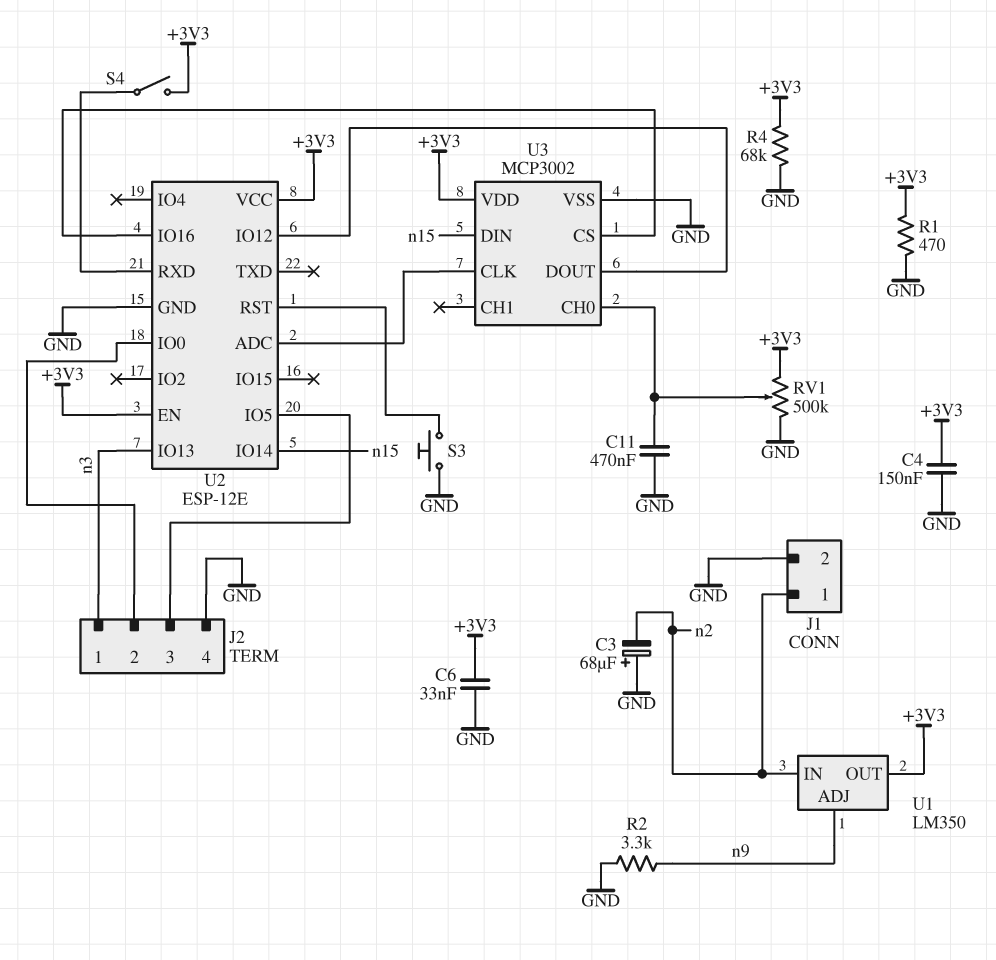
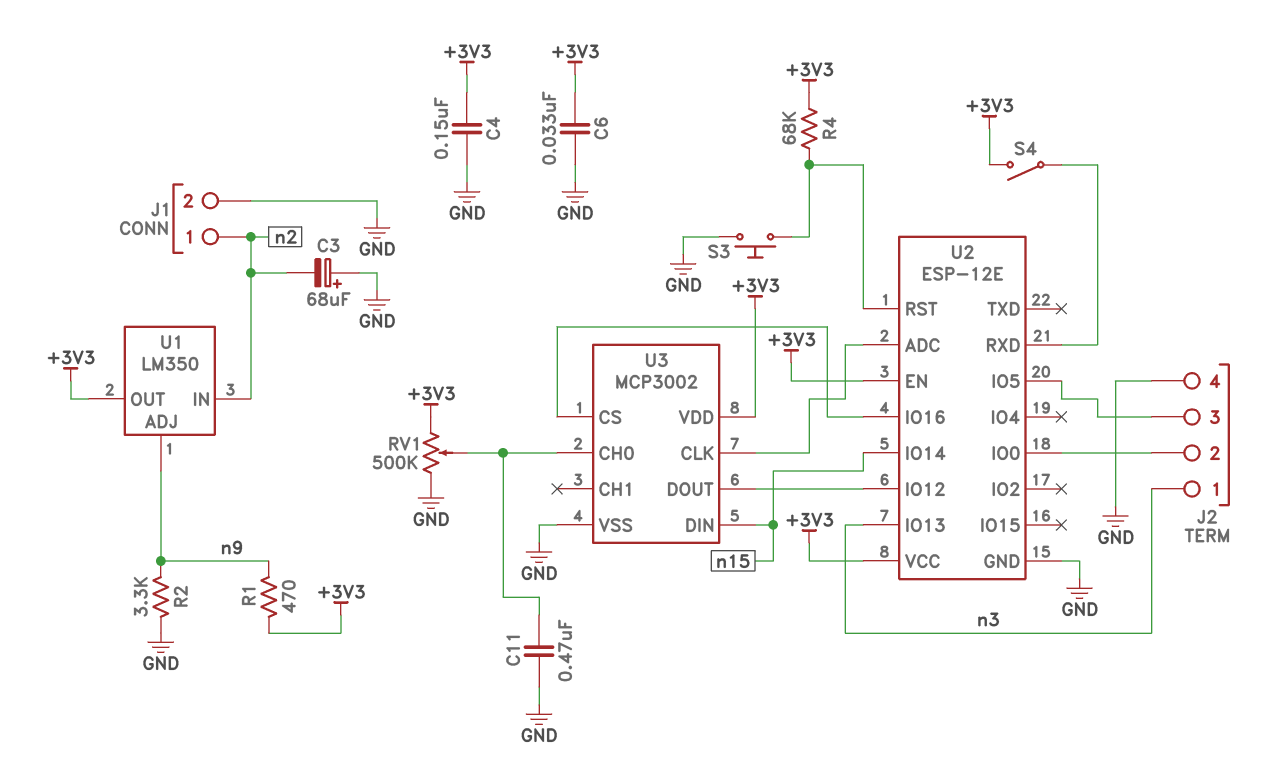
R1: 470 (+3V3, GND) -> 470 (+3V3, n9)
R4: 68k (+3V3, GND) -> 68k (+3V3, U2/RST)

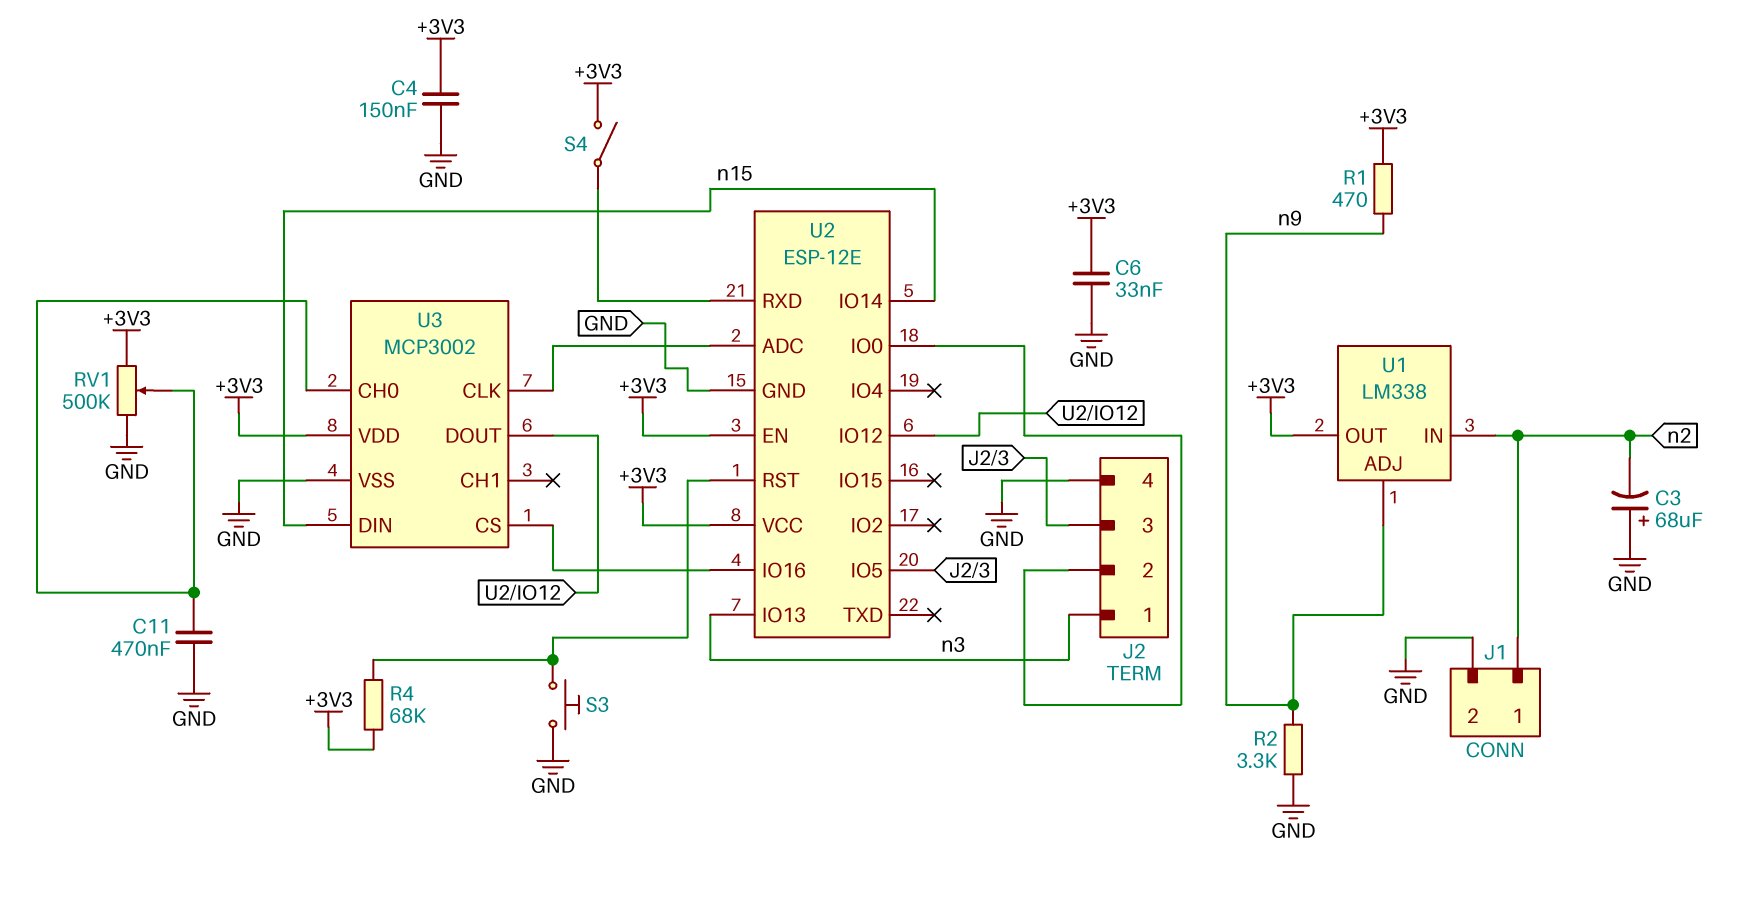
U1: LM350 -> LM338

